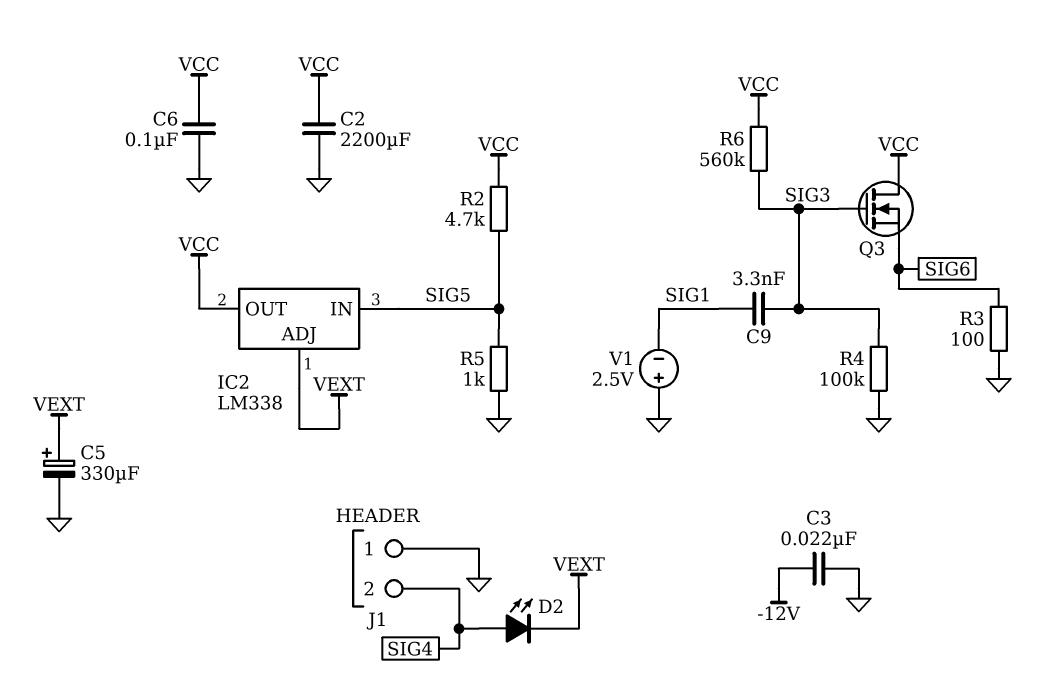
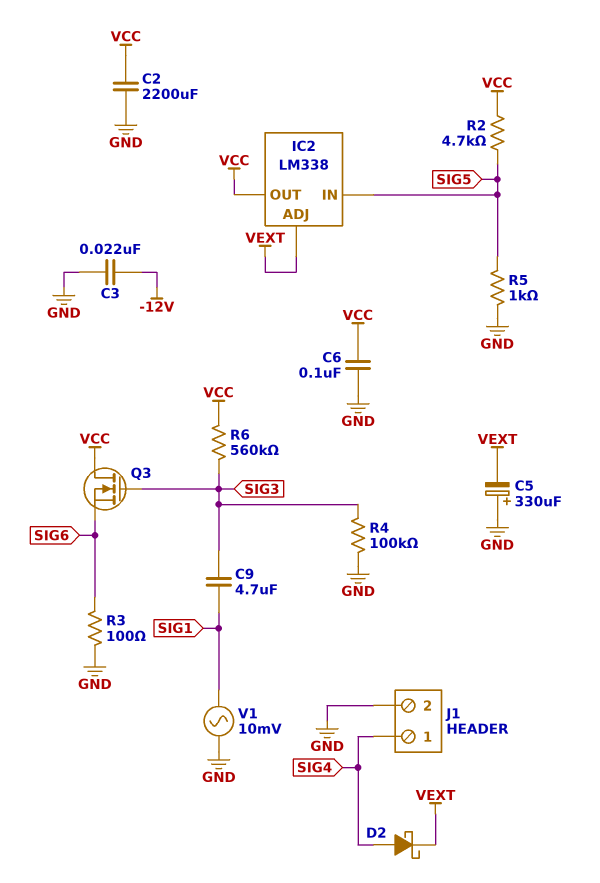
C5: 330uF (plus VEXT, minus GND) -> 330uF (plus GND, minus VEXT)
C9: 3.3nF (SIG1, SIG3) -> 4.7uF (SIG1, SIG3)
D2: LED (A SIG4, K VEXT) -> schottky (A SIG4, K VEXT)
J1 pin 1: GND -> SIG4
J1 pin 2: SIG4 -> GND
V1: 2.5V (plus GND, minus SIG1) -> AC 10mV (GND, SIG1)

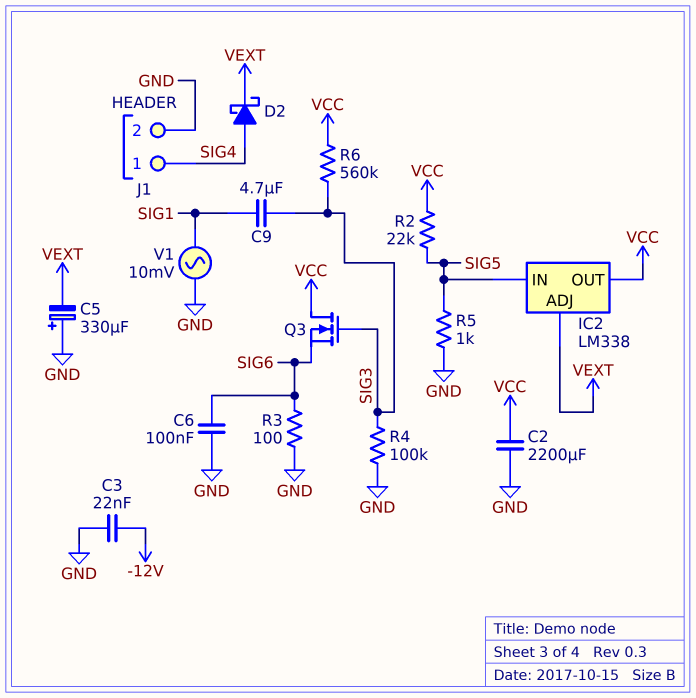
C6: 100nF (GND, VCC) -> 100nF (GND, SIG6)
R2: 4.7k (SIG5, VCC) -> 22k (SIG5, VCC)

